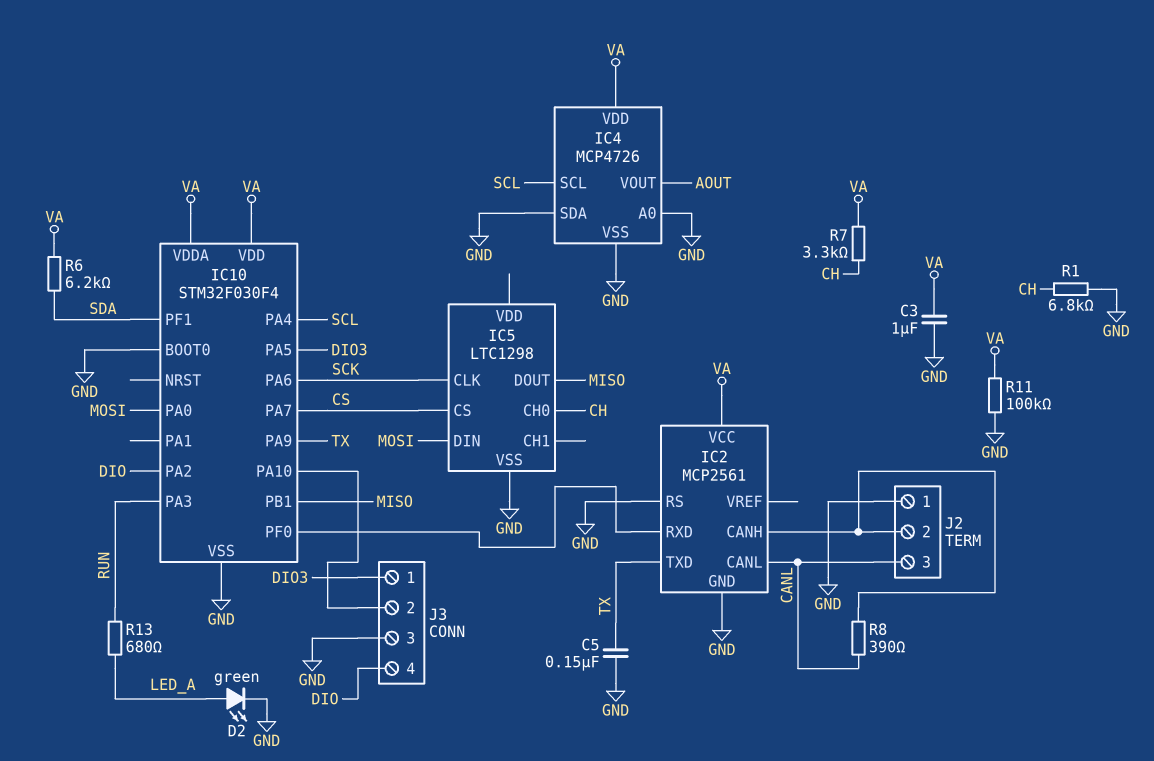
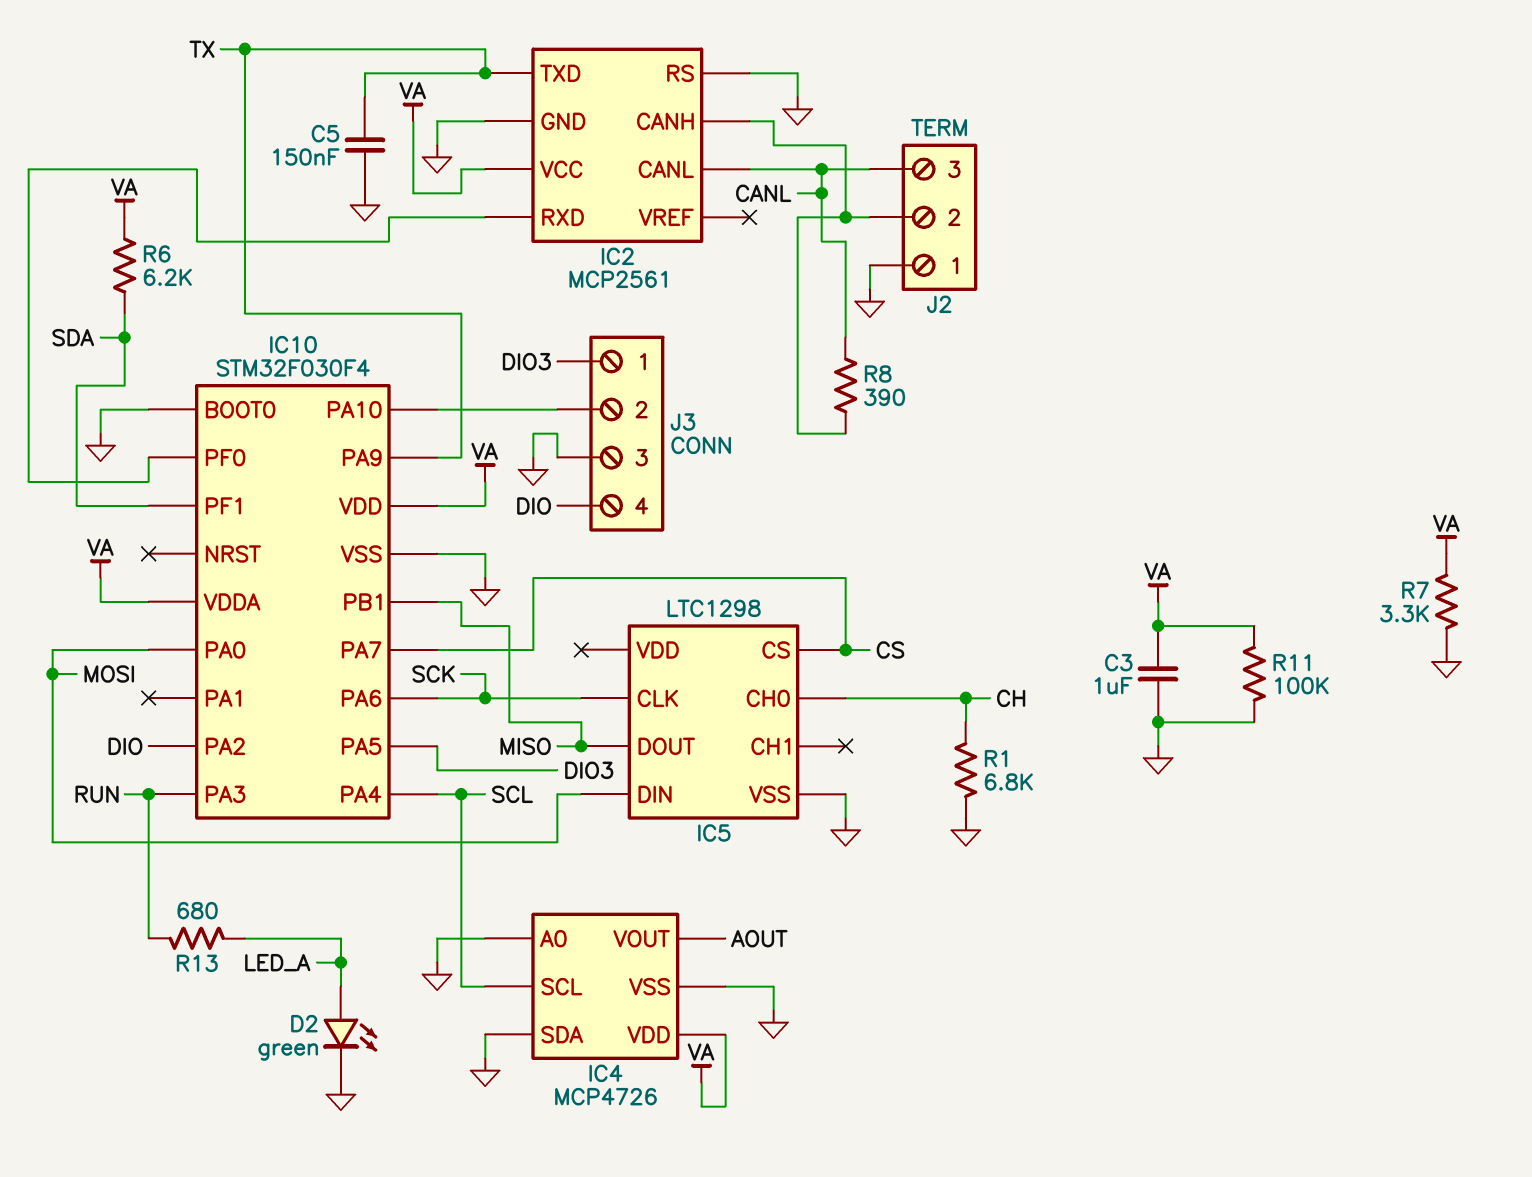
R7: 3.3k (CH, VA) -> 3.3k (GND, VA)

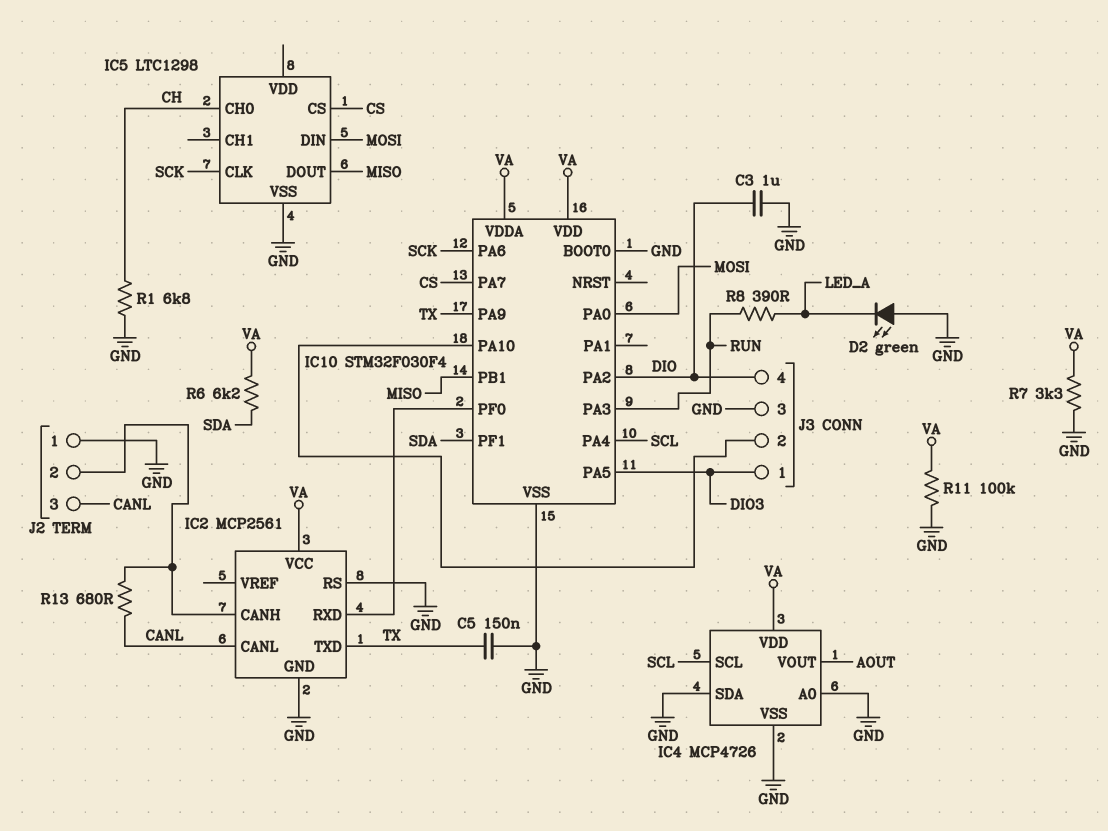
C3: 1uF (GND, VA) -> 1uF (DIO, GND)
D2: LED green (A LED_A, K GND) -> LED green (A GND, K LED_A)
R8: 390 (CANL, IC2/CANH) -> 390 (LED_A, RUN)
R13: 680 (LED_A, RUN) -> 680 (CANL, IC2/CANH)

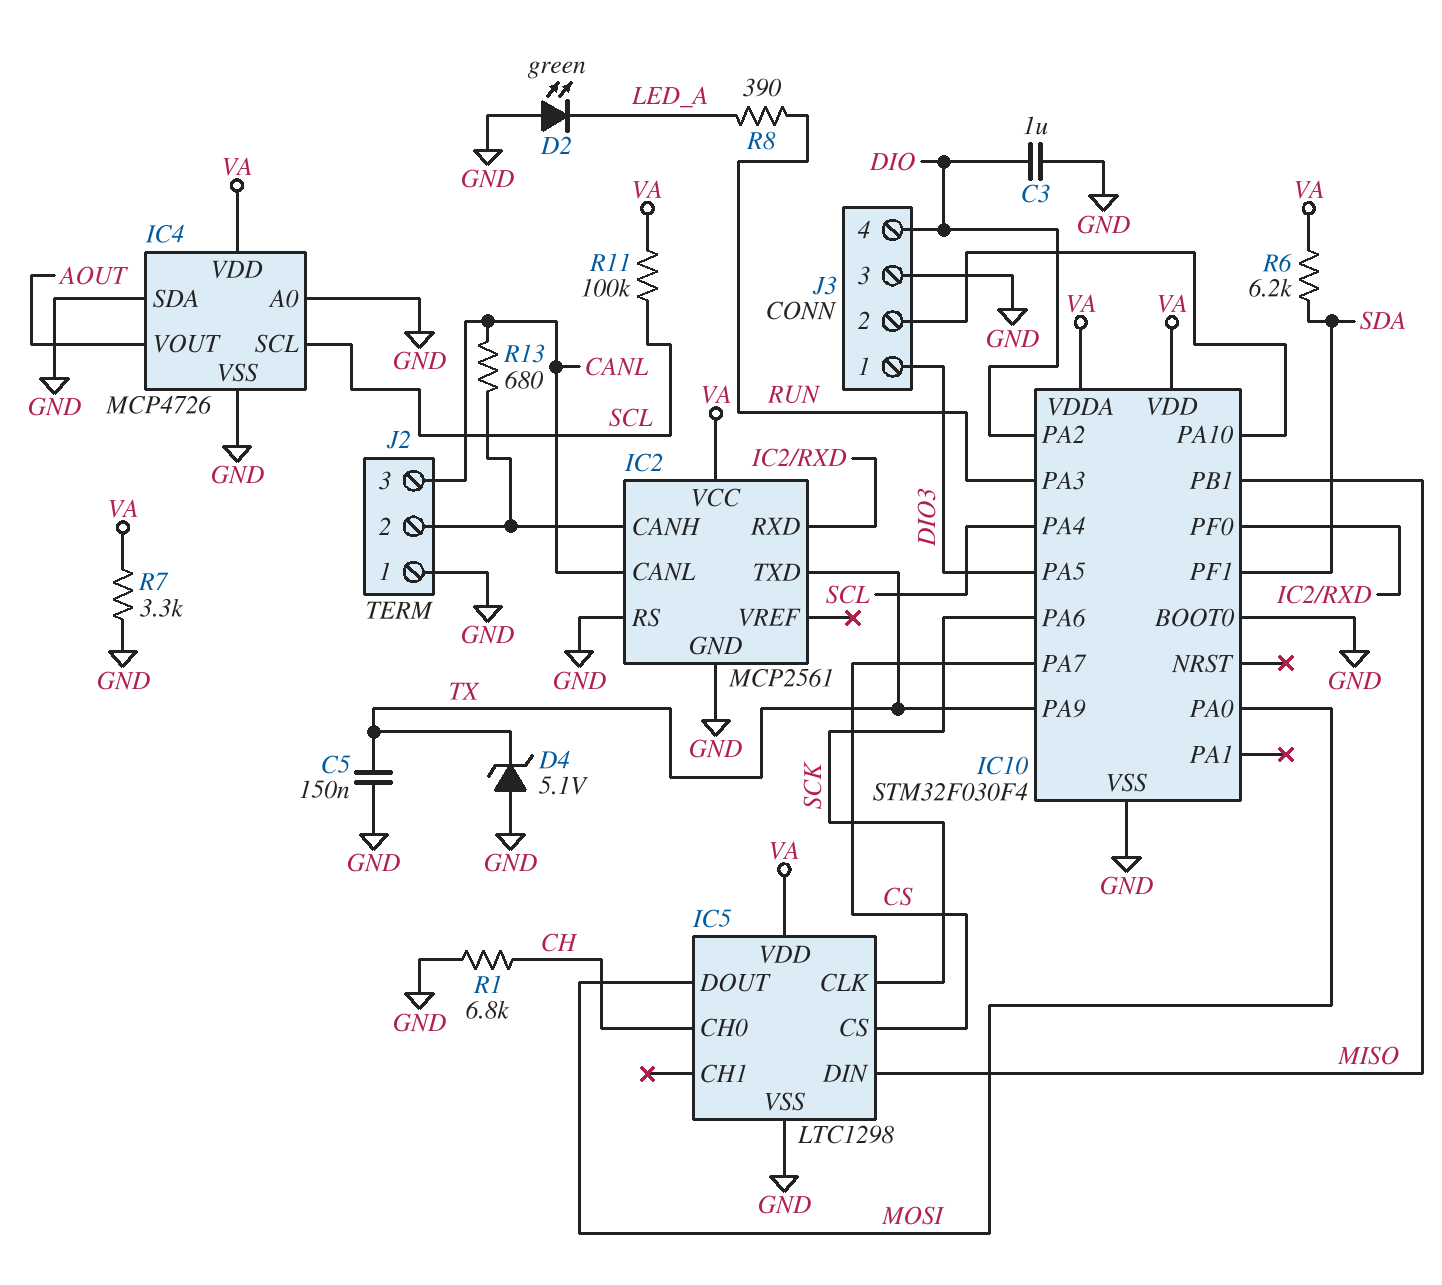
D4: none -> zener 5.1V (A GND, K TX)
IC5 pin DIN: MOSI -> MISO
IC5 pin DOUT: MISO -> MOSI
IC5 pin VDD: none -> VA
R11: 100k (GND, VA) -> 100k (SCL, VA)

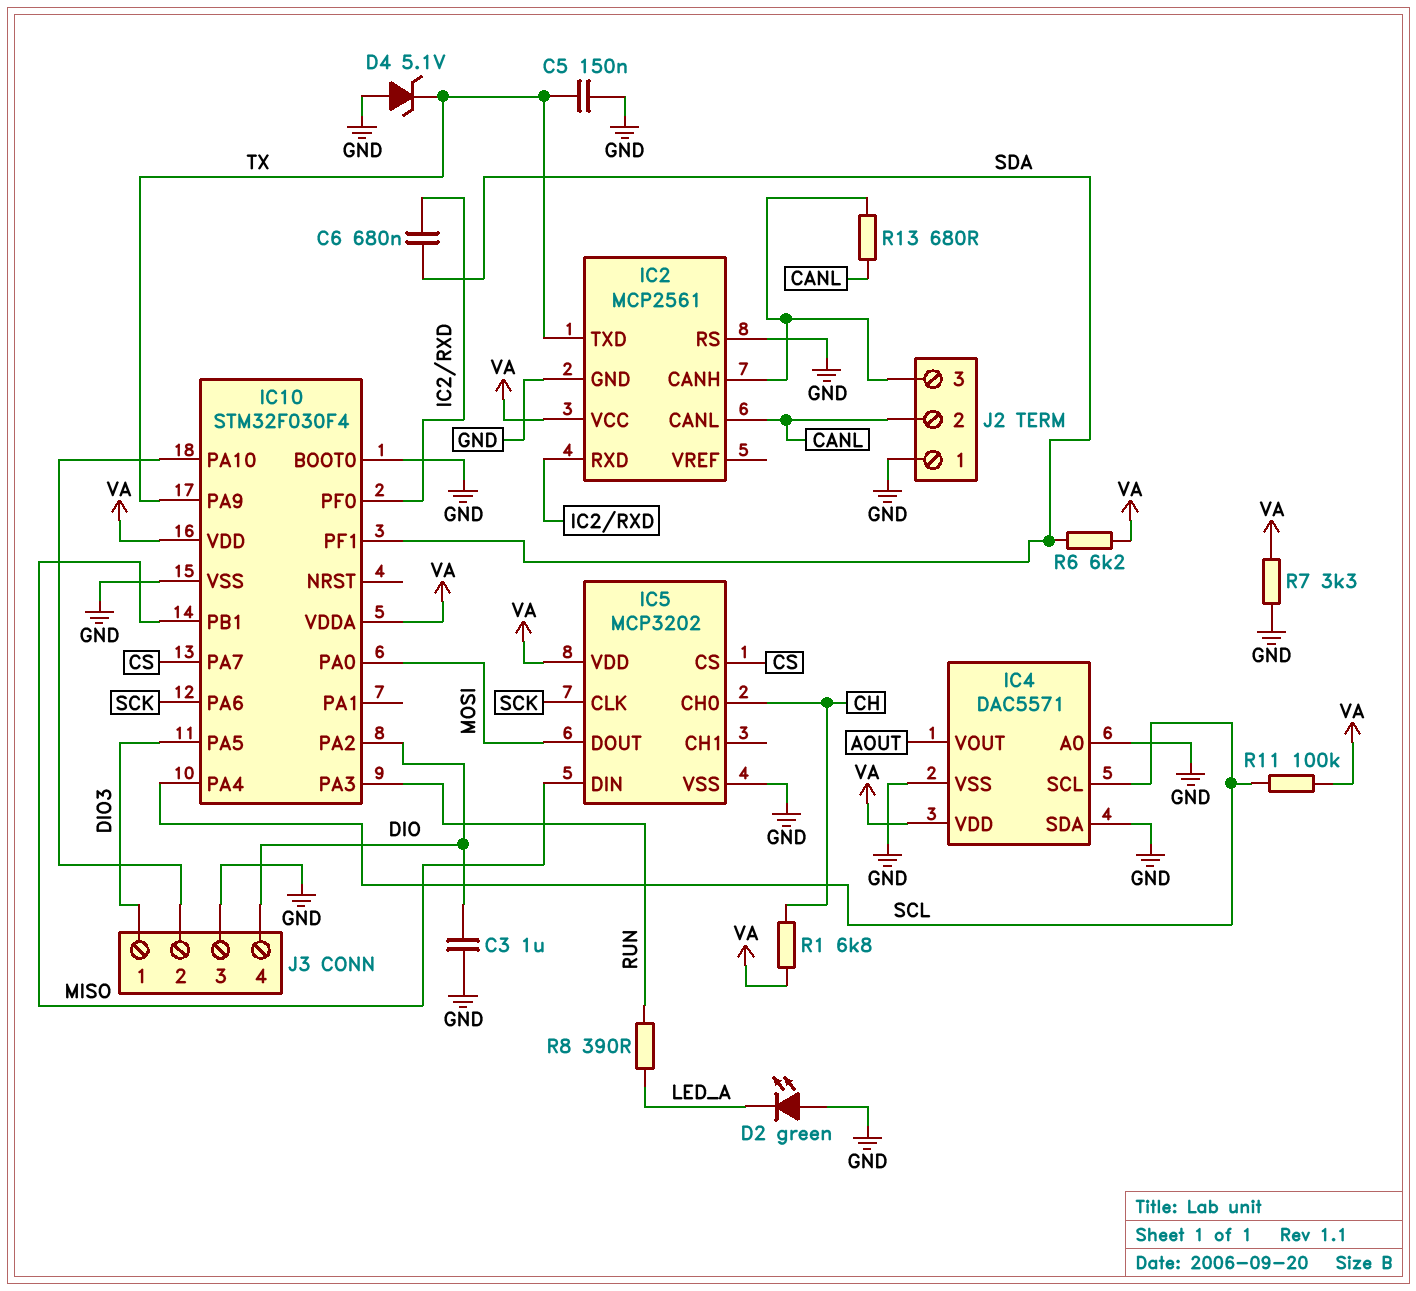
C6: none -> 680nF (IC2/RXD, SDA)
IC4: MCP4726 -> DAC5571
IC5: LTC1298 -> MCP3202
J2 pin 2: IC2/CANH -> CANL
J2 pin 3: CANL -> IC2/CANH
R1: 6.8k (CH, GND) -> 6.8k (CH, VA)

